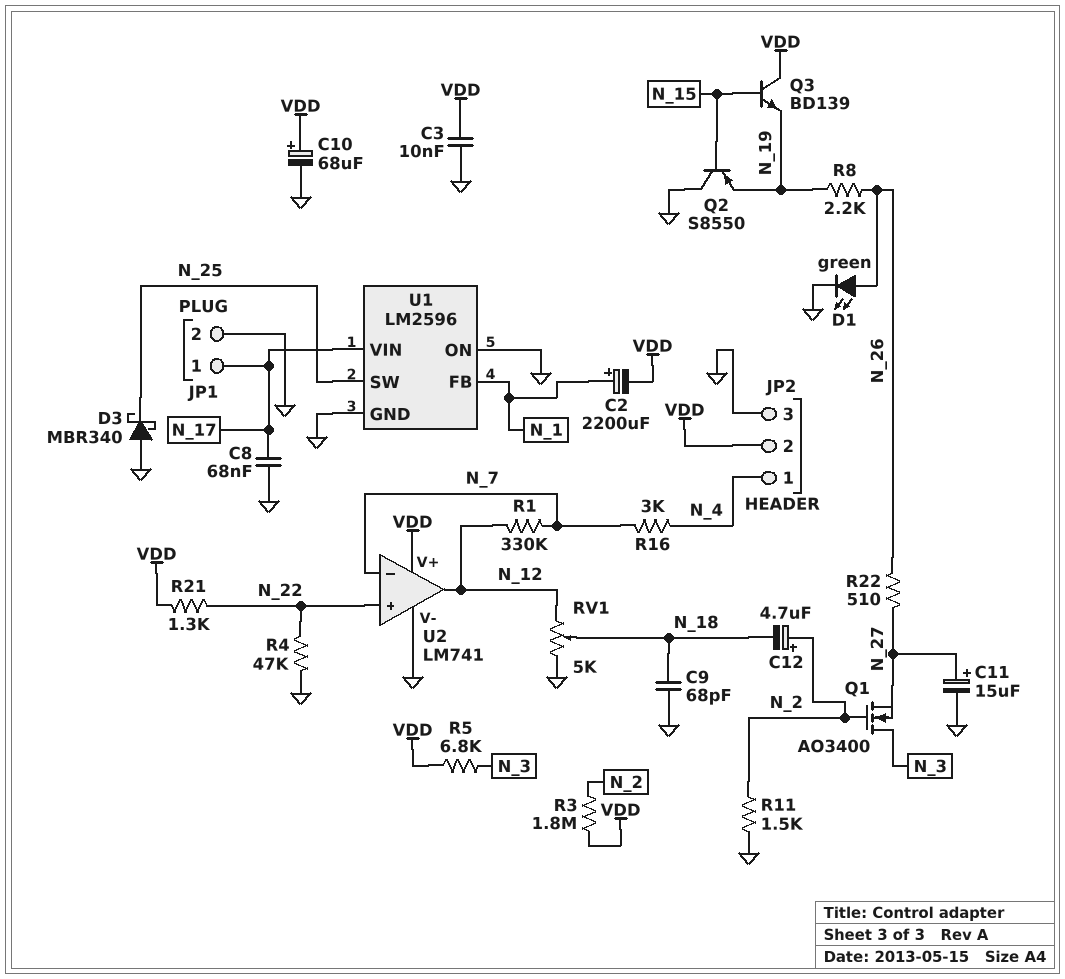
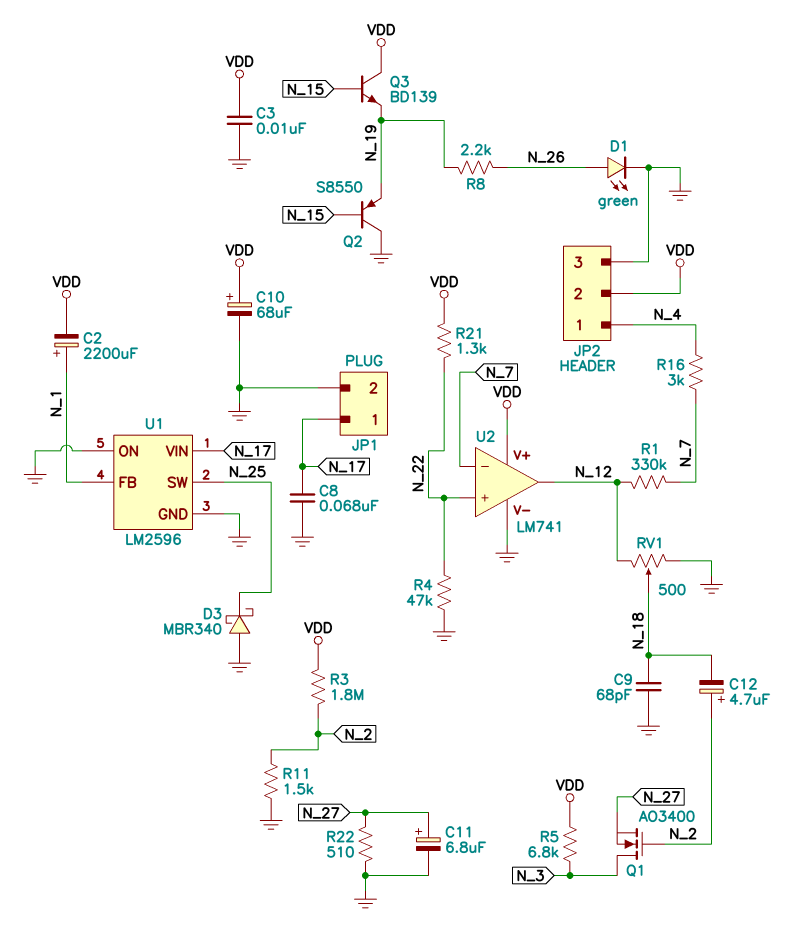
C11: 15uF (plus N_27, minus GND) -> 6.8uF (plus N_27, minus GND)
R22: 510 (N_26, N_27) -> 510 (GND, N_27)
RV1: 5k (GND, N_12, wiper N_18) -> 500 (GND, N_12, wiper N_18)

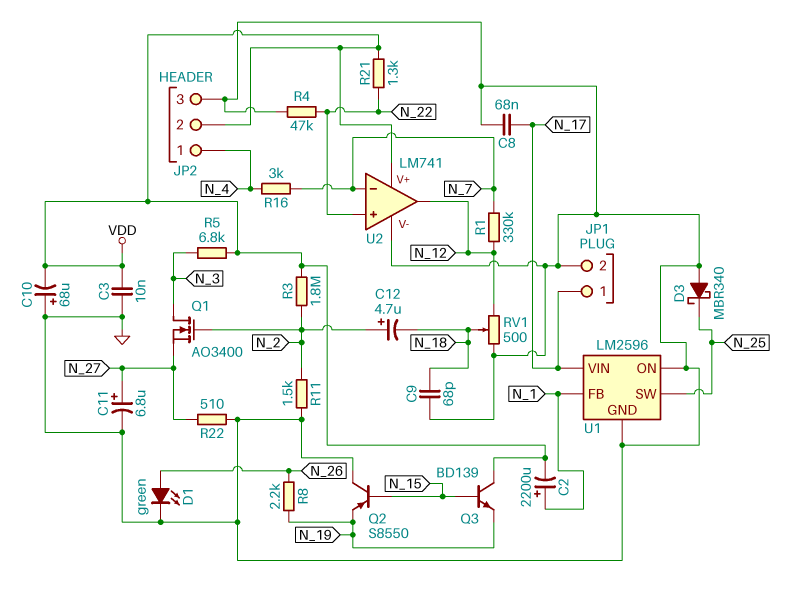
C10: 68uF (plus VDD, minus GND) -> 68uF (plus GND, minus VDD)

